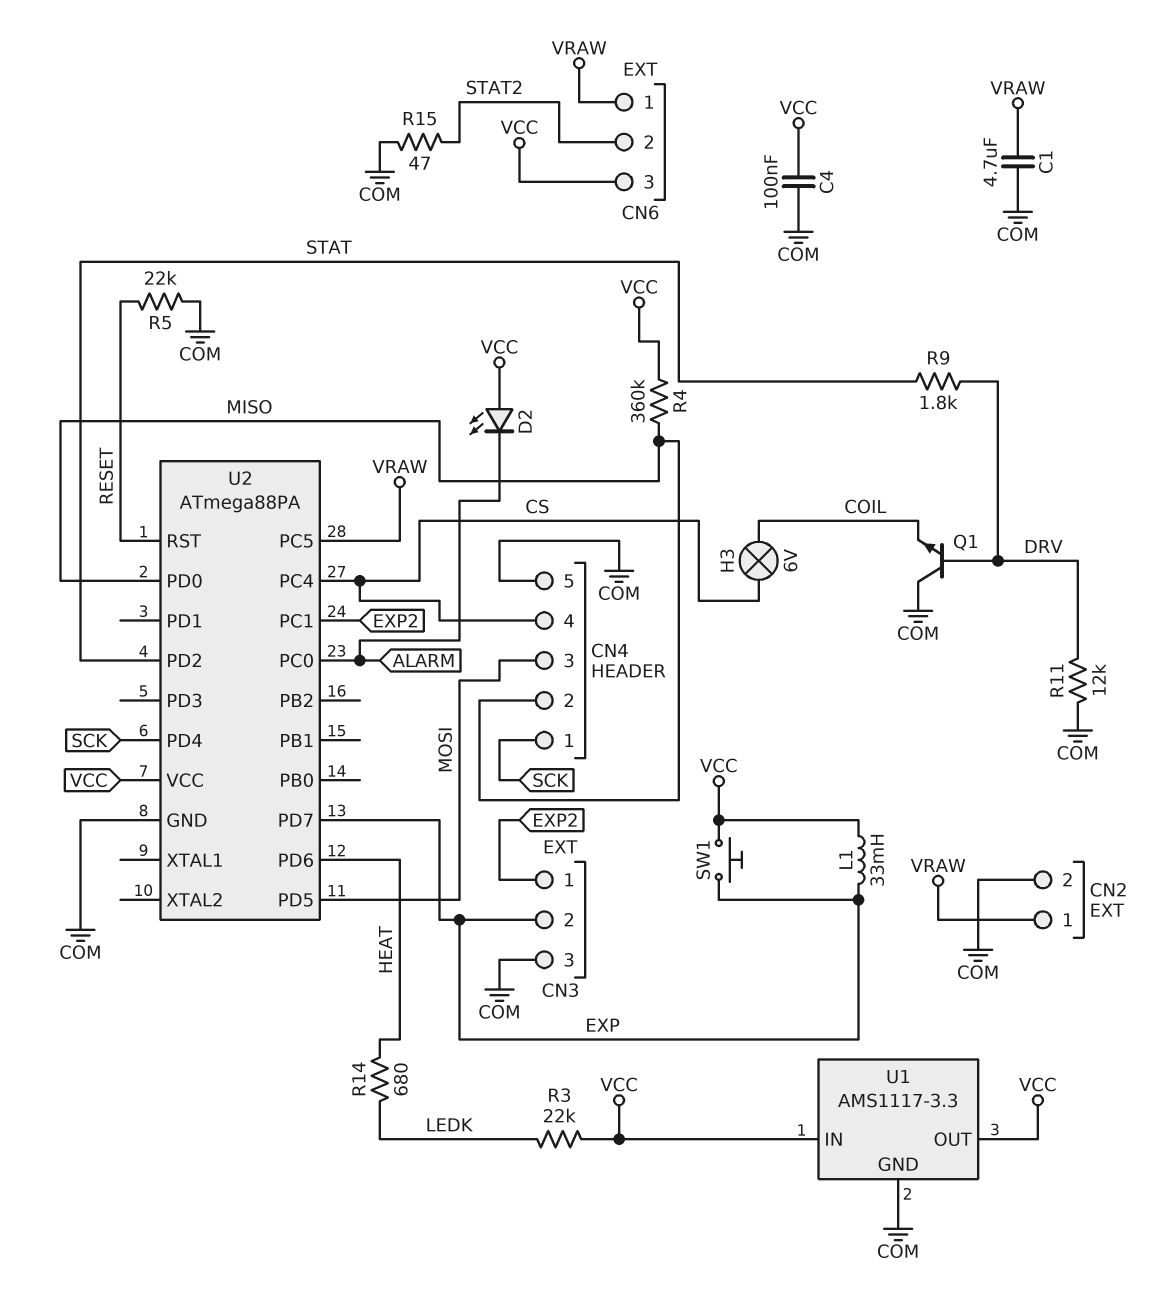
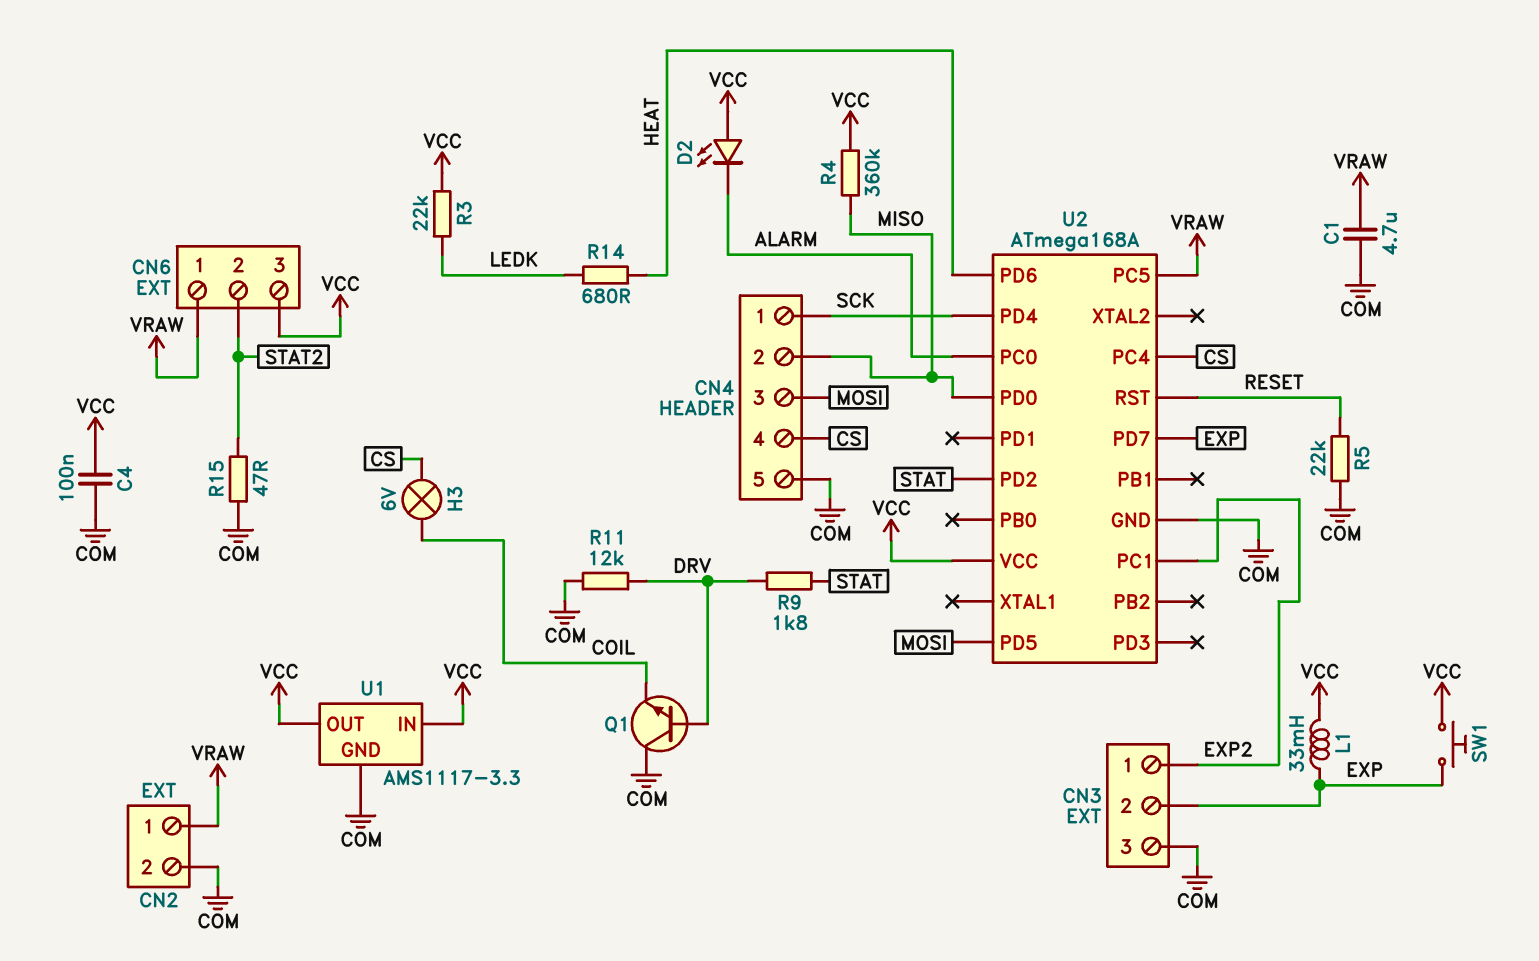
U2: ATmega88PA -> ATmega168A

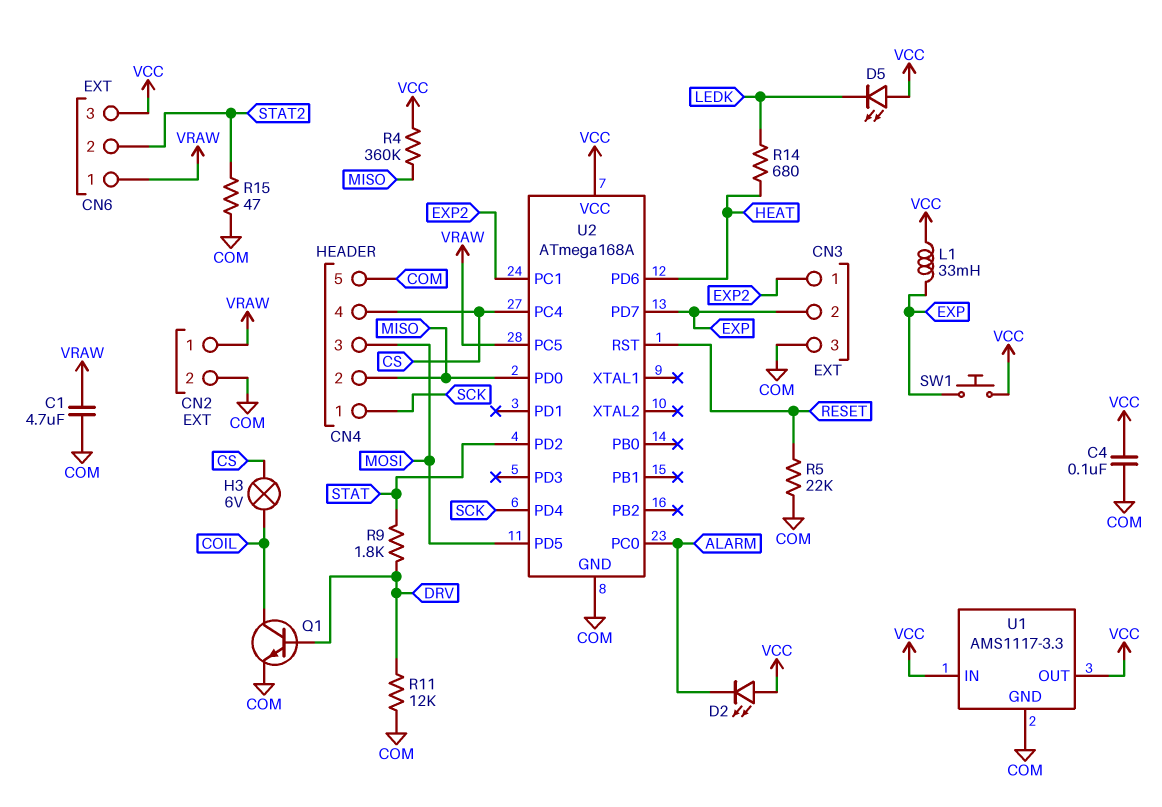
D5: none -> LED (A VCC, K LEDK)
Q1: NPN (B DRV, C COM, E COIL) -> NPN (B DRV, C COIL, E COM)
R3: 22k (LEDK, VCC) -> none

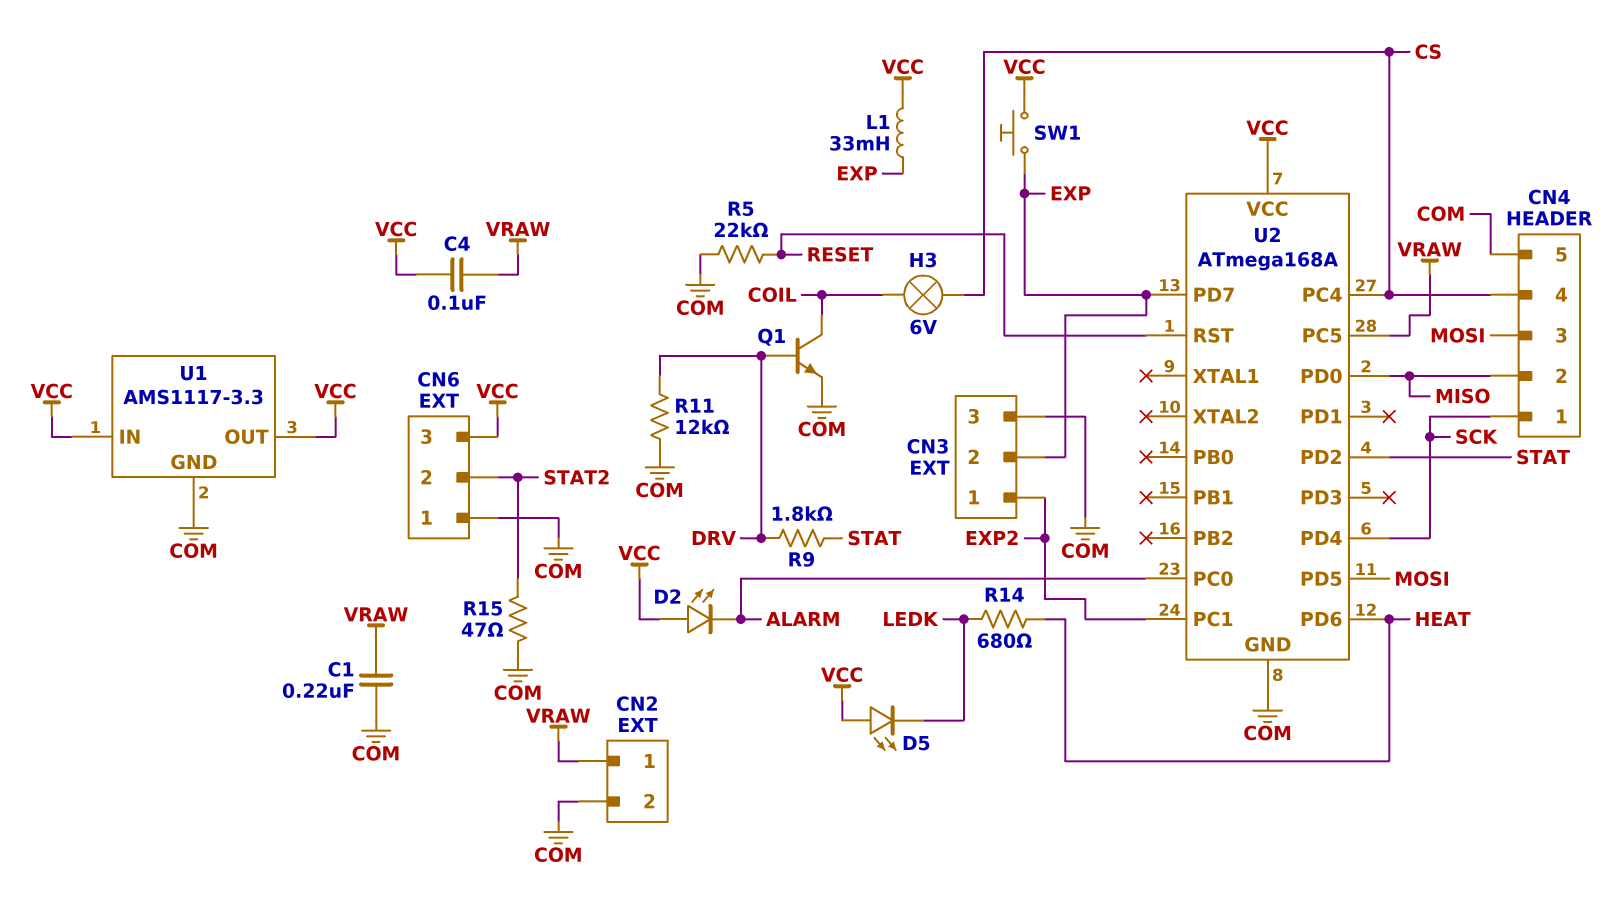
C1: 4.7uF (COM, VRAW) -> 220nF (COM, VRAW)
C4: 100nF (COM, VCC) -> 100nF (VCC, VRAW)
CN6 pin 1: VRAW -> COM
R4: 360k (MISO, VCC) -> none

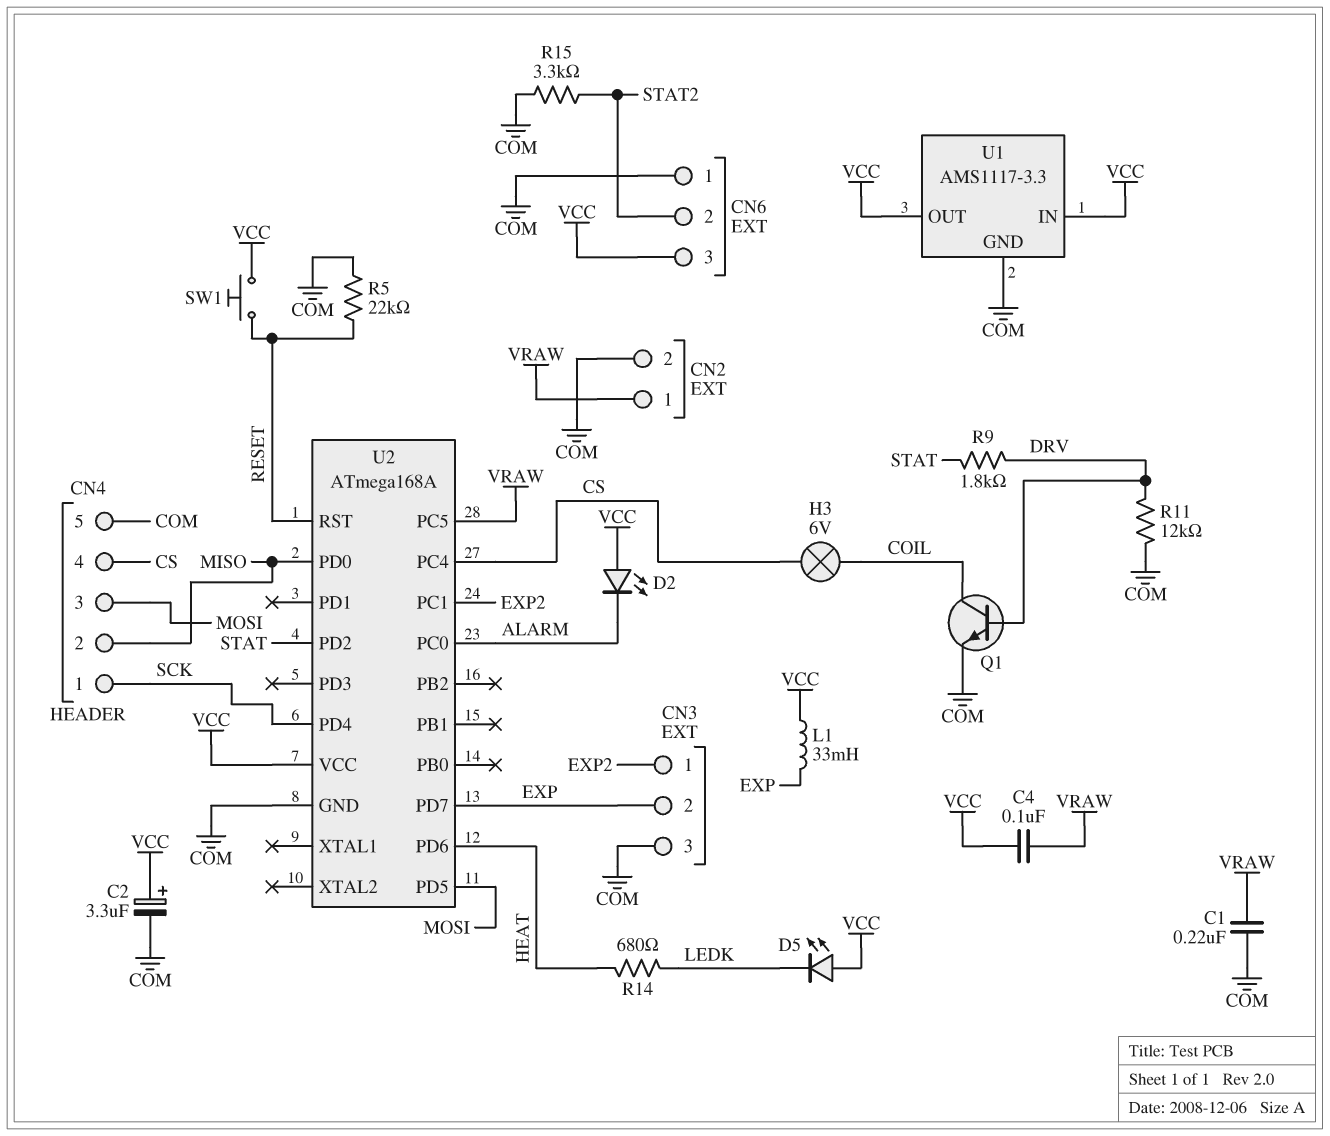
C2: none -> 3.3uF (plus VCC, minus COM)
R15: 47 (COM, STAT2) -> 3.3k (COM, STAT2)
SW1: button (EXP, VCC) -> button (RESET, VCC)

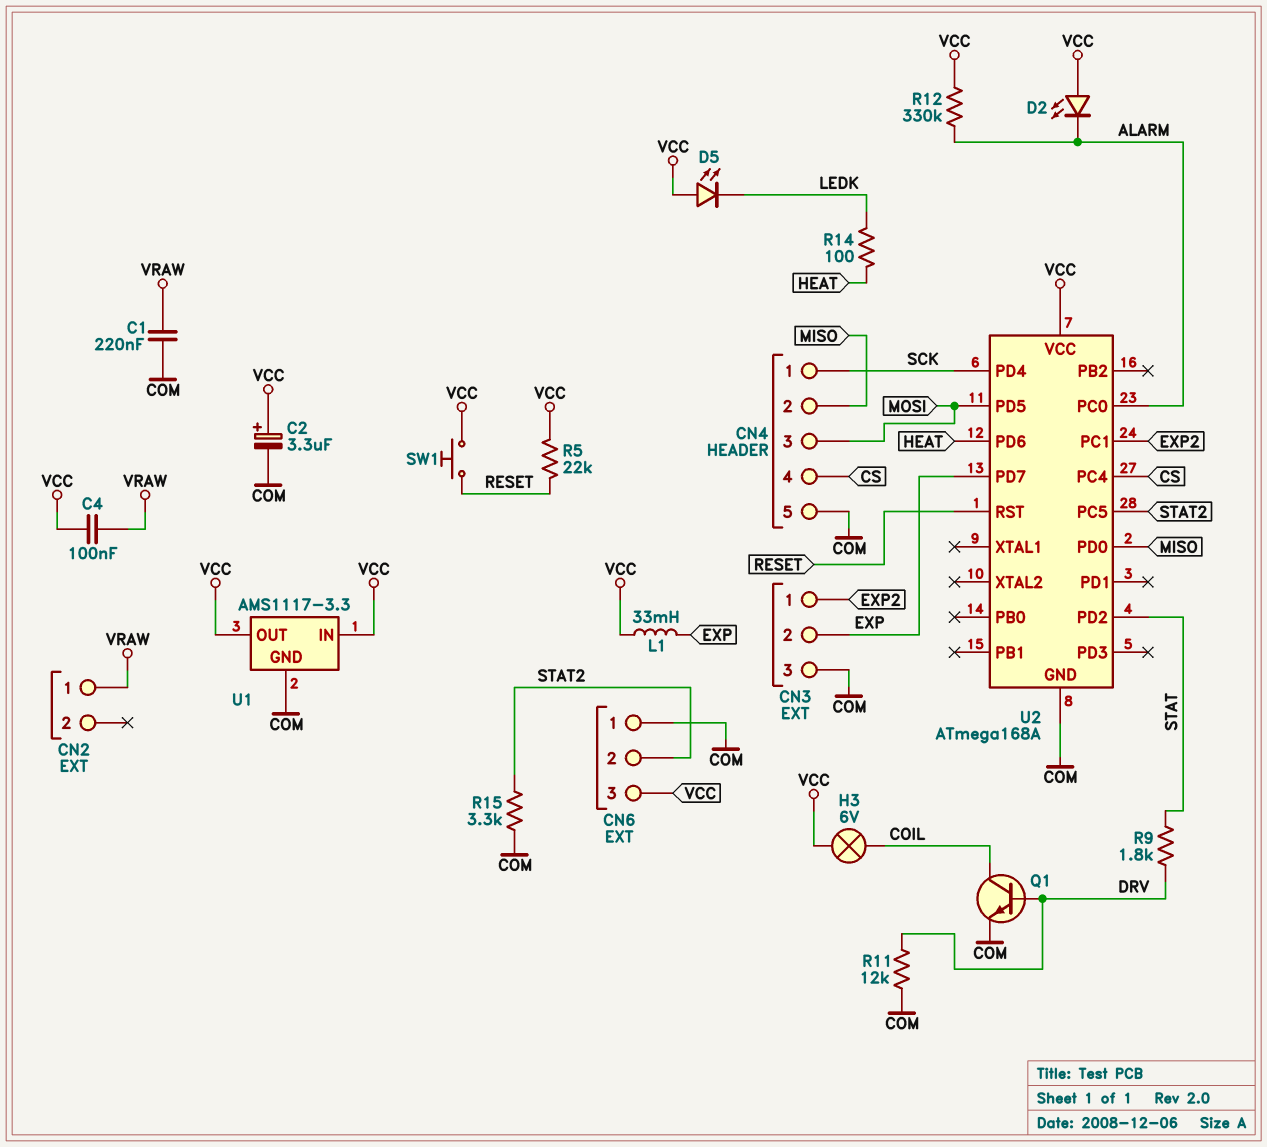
CN2 pin 2: COM -> none
H3: lamp 6V (COIL, CS) -> lamp 6V (COIL, VCC)
R5: 22k (COM, RESET) -> 22k (RESET, VCC)
R12: none -> 330k (ALARM, VCC)
R14: 680 (HEAT, LEDK) -> 100 (HEAT, LEDK)
U2 pin PC5: VRAW -> STAT2

